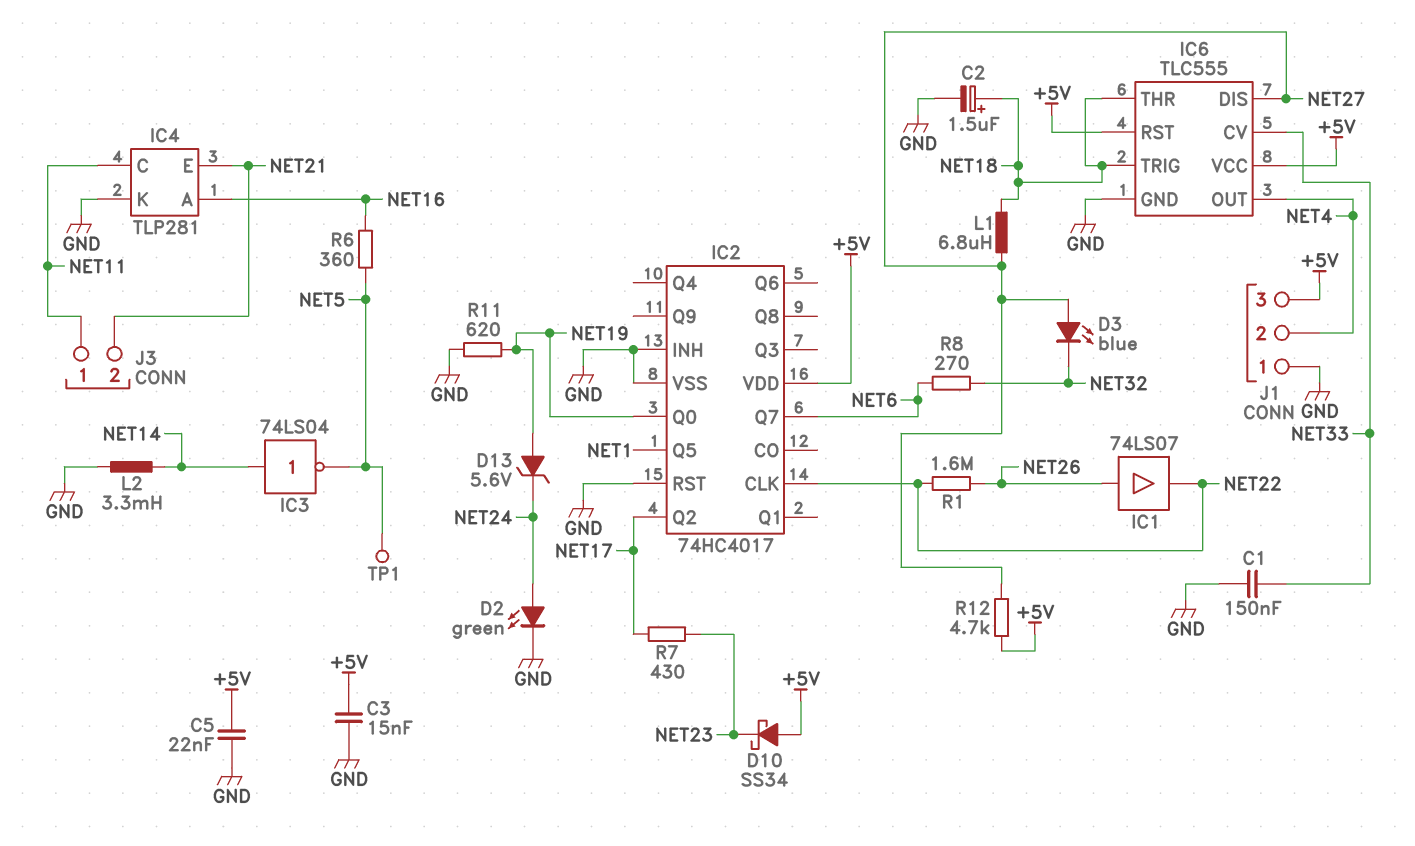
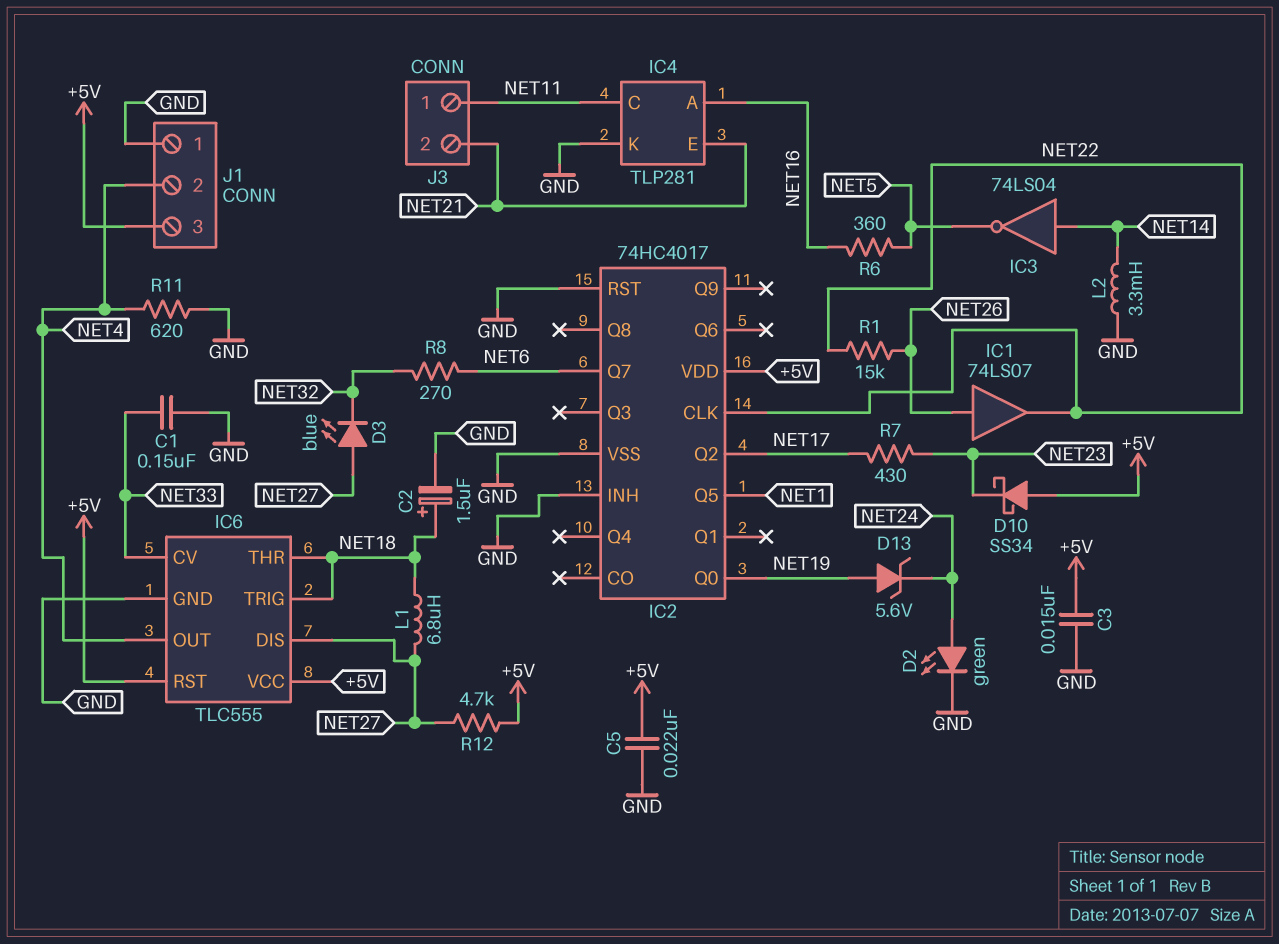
R1: 1.6M (NET22, NET26) -> 15k (NET22, NET26)
R11: 620 (GND, NET19) -> 620 (GND, NET4)
TP1: test point (NET5) -> none

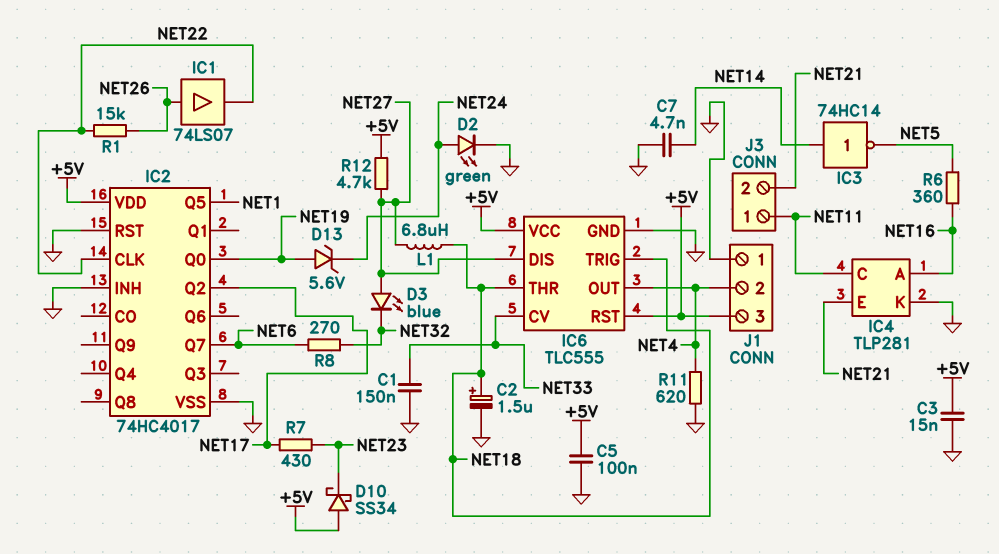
C5: 22nF (+5V, GND) -> 100nF (+5V, GND)
C7: none -> 4.7nF (GND, NET14)
IC3: NOT 74LS04 (in NET14, out NET5) -> NOT 74HC14 (in NET14, out NET5)
L2: 3.3mH (GND, NET14) -> none

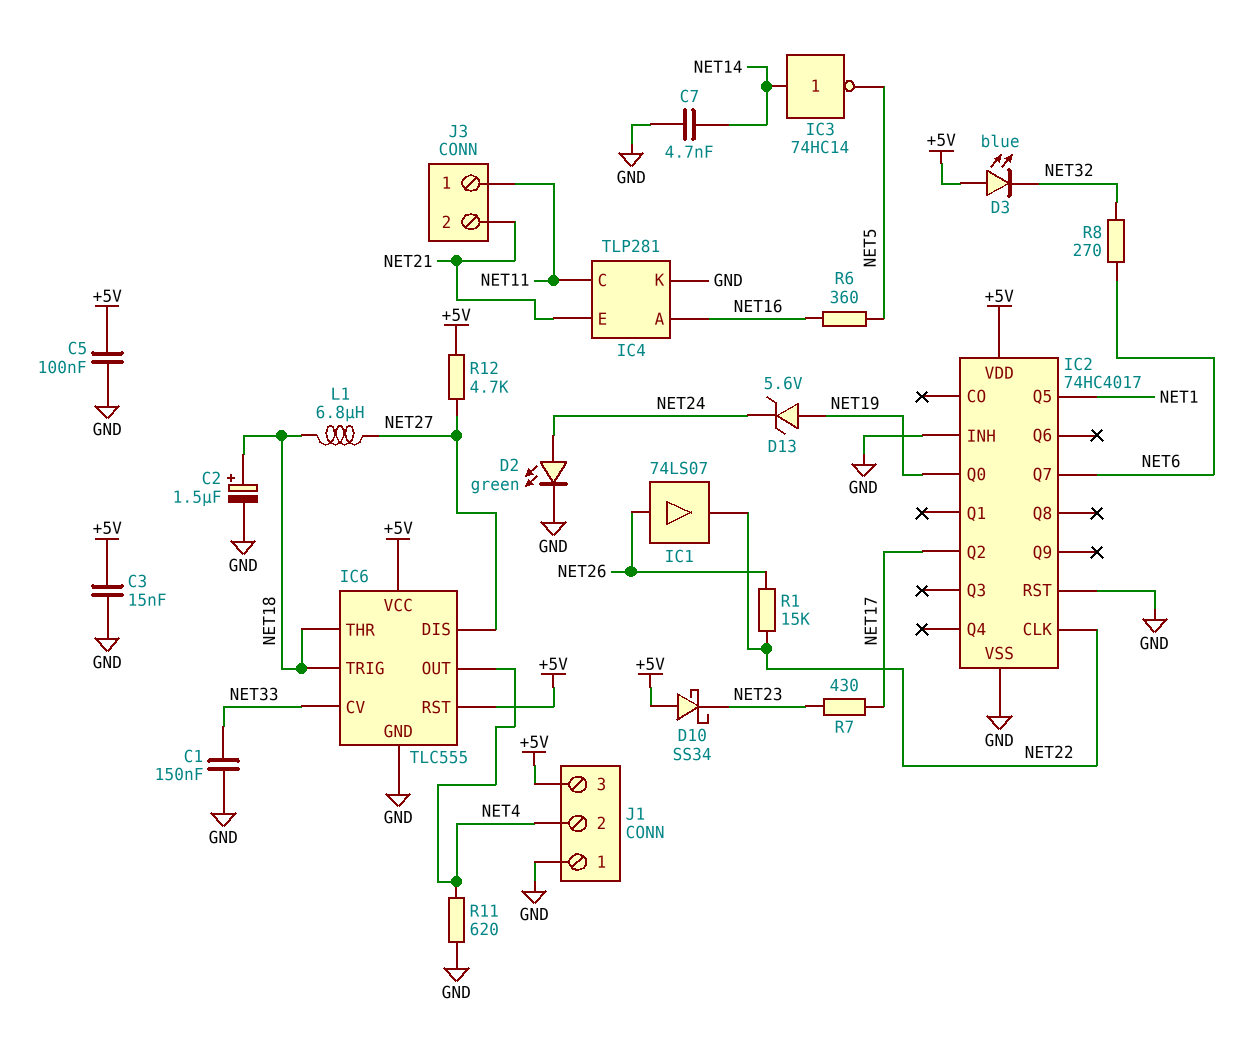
D3: LED blue (A NET27, K NET32) -> LED blue (A +5V, K NET32)

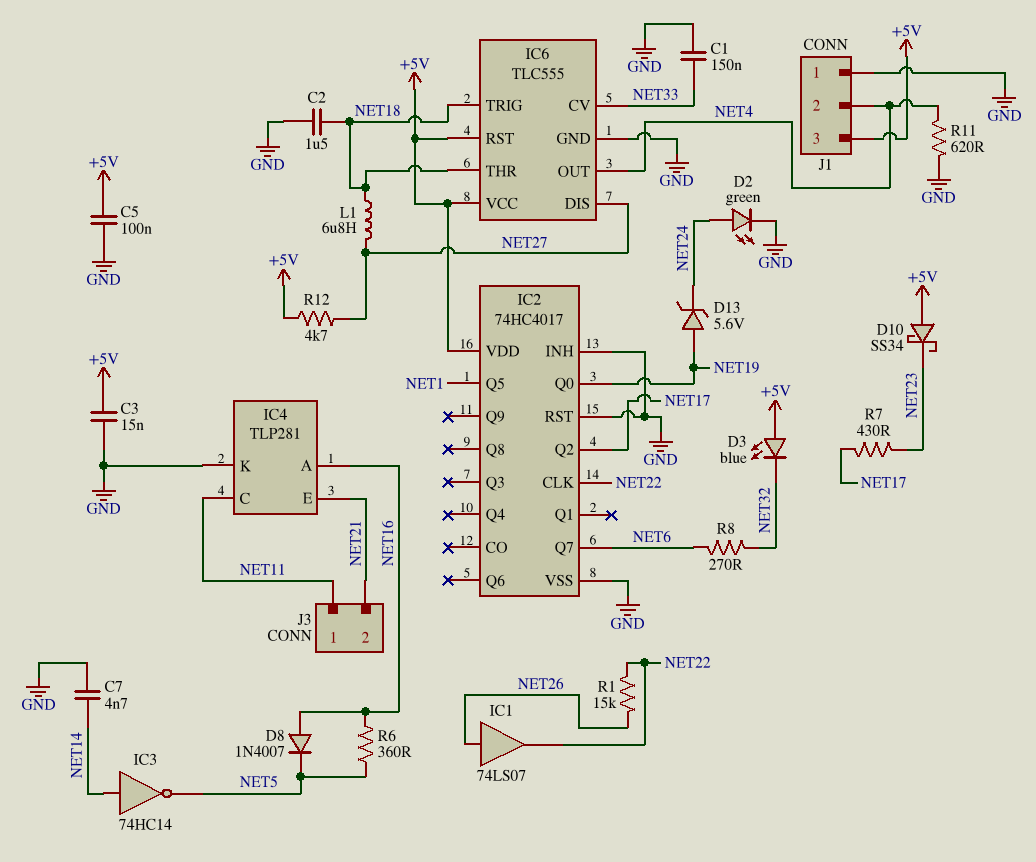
C2: 1.5uF (plus NET18, minus GND) -> 1.5uF (GND, NET18)
D8: none -> diode 1N4007 (A NET16, K NET5)

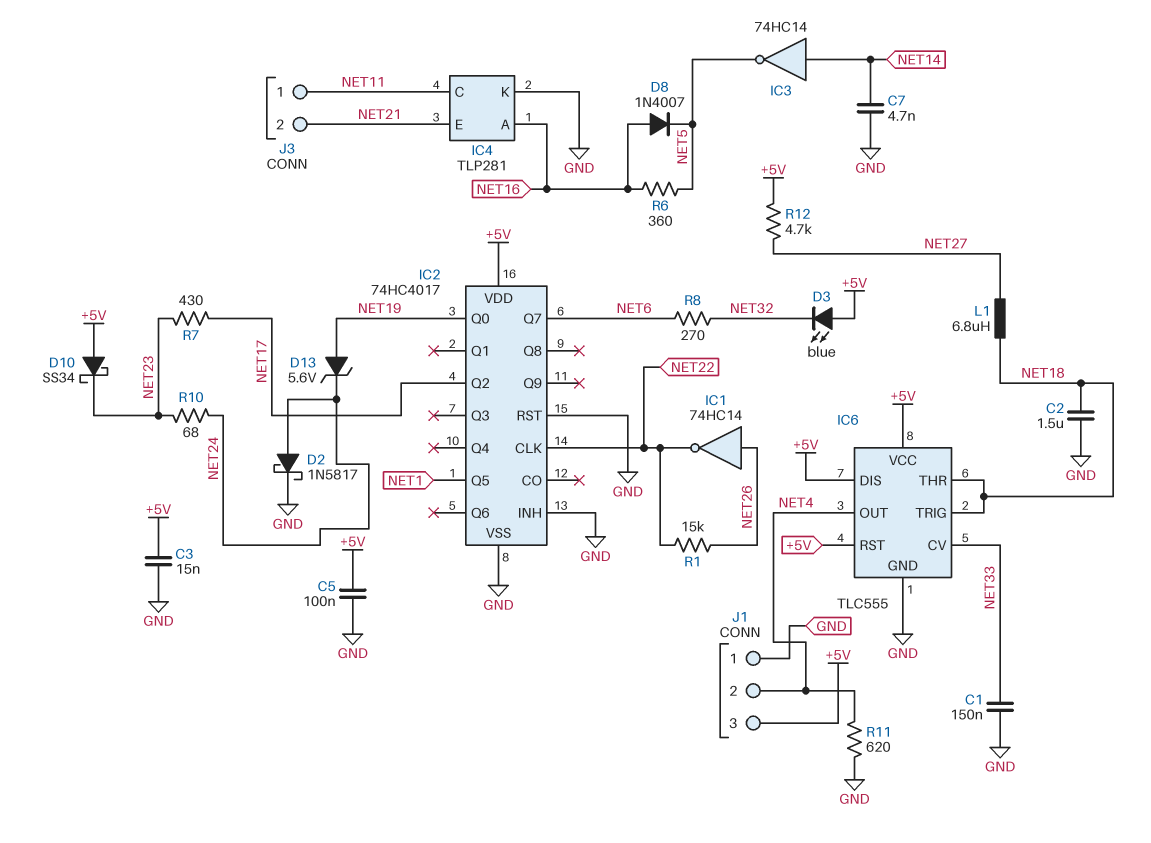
D2: LED green (A NET24, K GND) -> schottky 1N5817 (A NET24, K GND)
IC1: buffer 74LS07 (in NET26, out NET22) -> NOT 74HC14 (in NET26, out NET22)
IC6 pin DIS: NET27 -> +5V
R10: none -> 68 (NET23, NET24)

